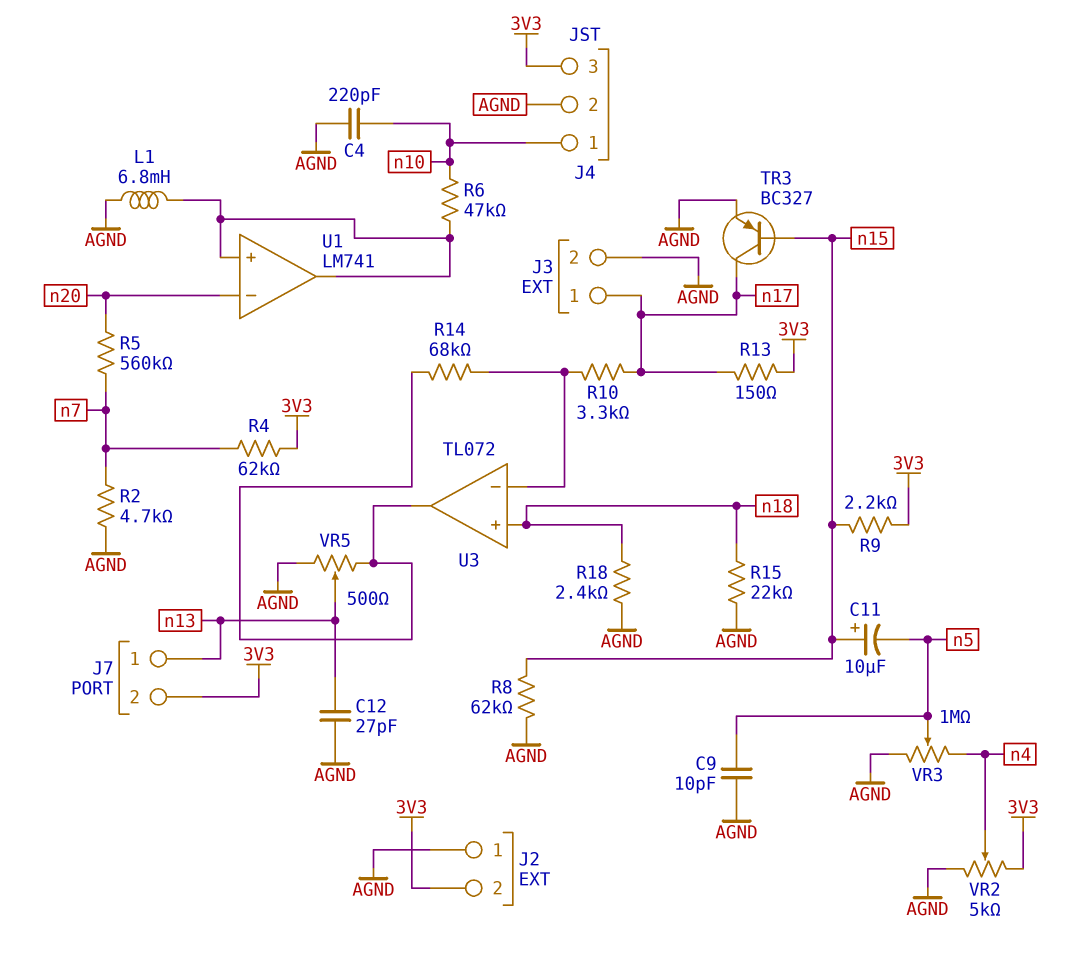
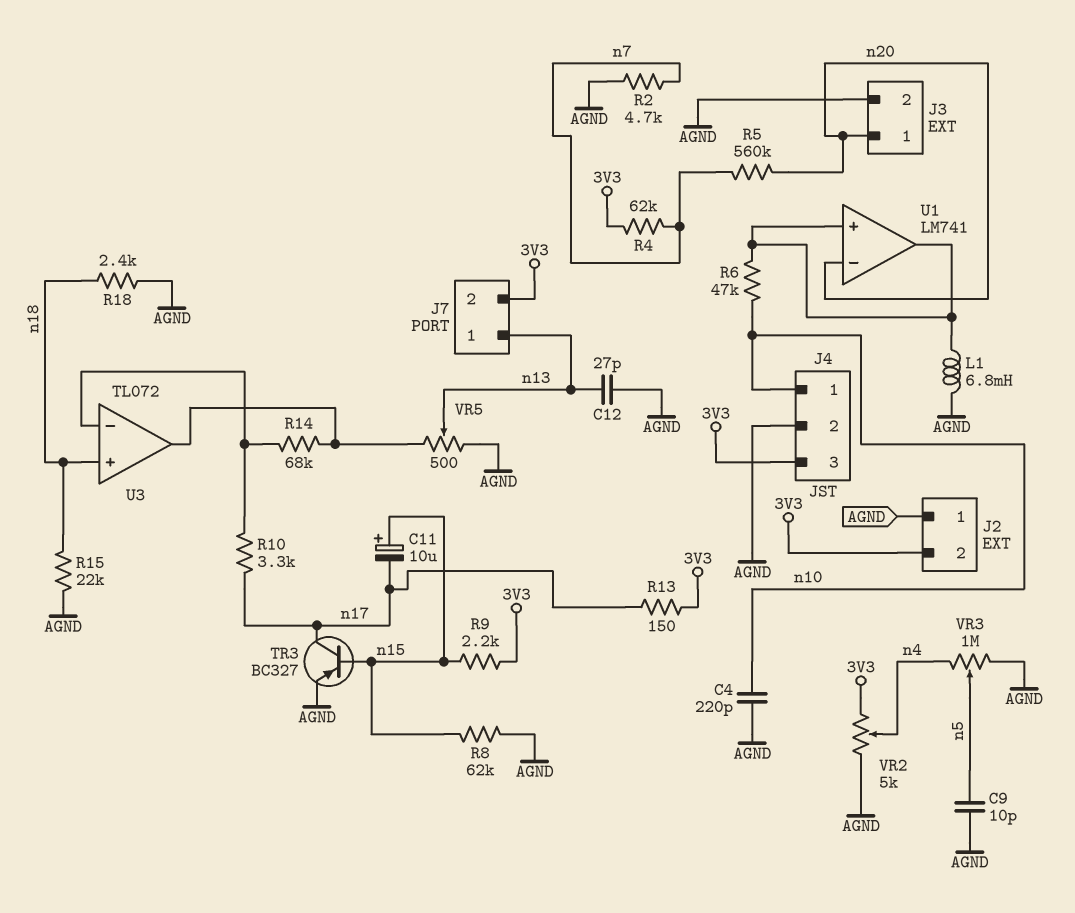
C11: 10uF (plus n15, minus n5) -> 10uF (plus n15, minus n17)
J3 pin 1: n17 -> n20

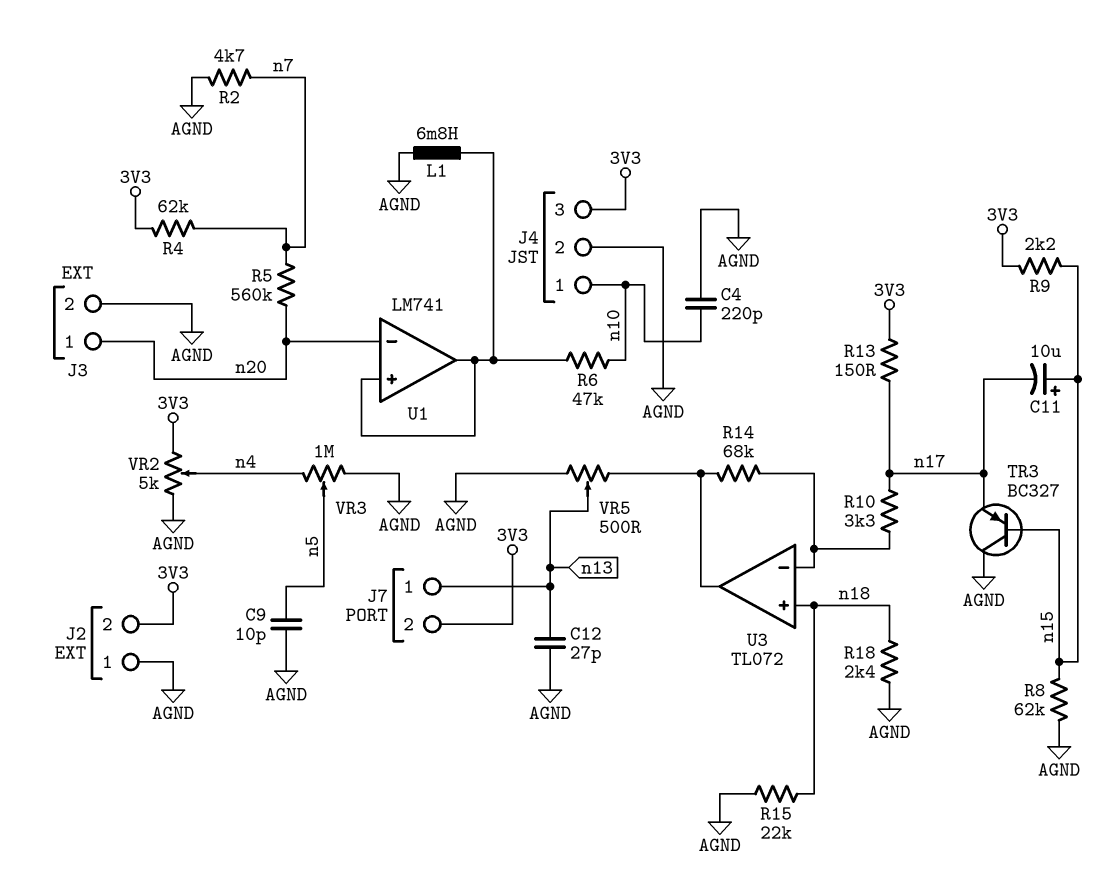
TR3: PNP BC327 (B n15, C n17, E AGND) -> PNP BC327 (B n15, C AGND, E n17)

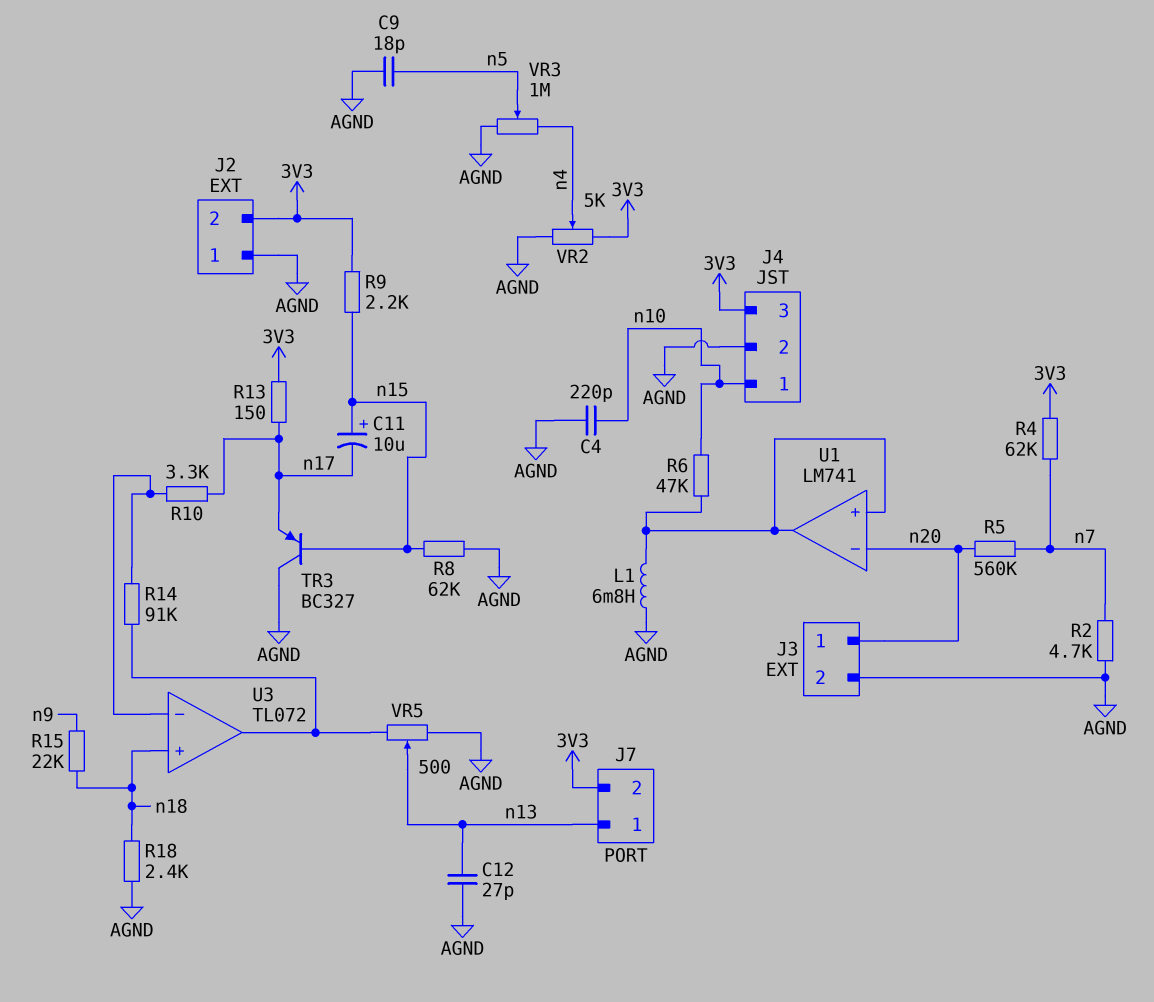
C9: 10pF (AGND, n5) -> 18pF (AGND, n5)
R14: 68k (U3/in-, U3/out) -> 91k (U3/in-, U3/out)
R15: 22k (AGND, n18) -> 22k (n9, n18)

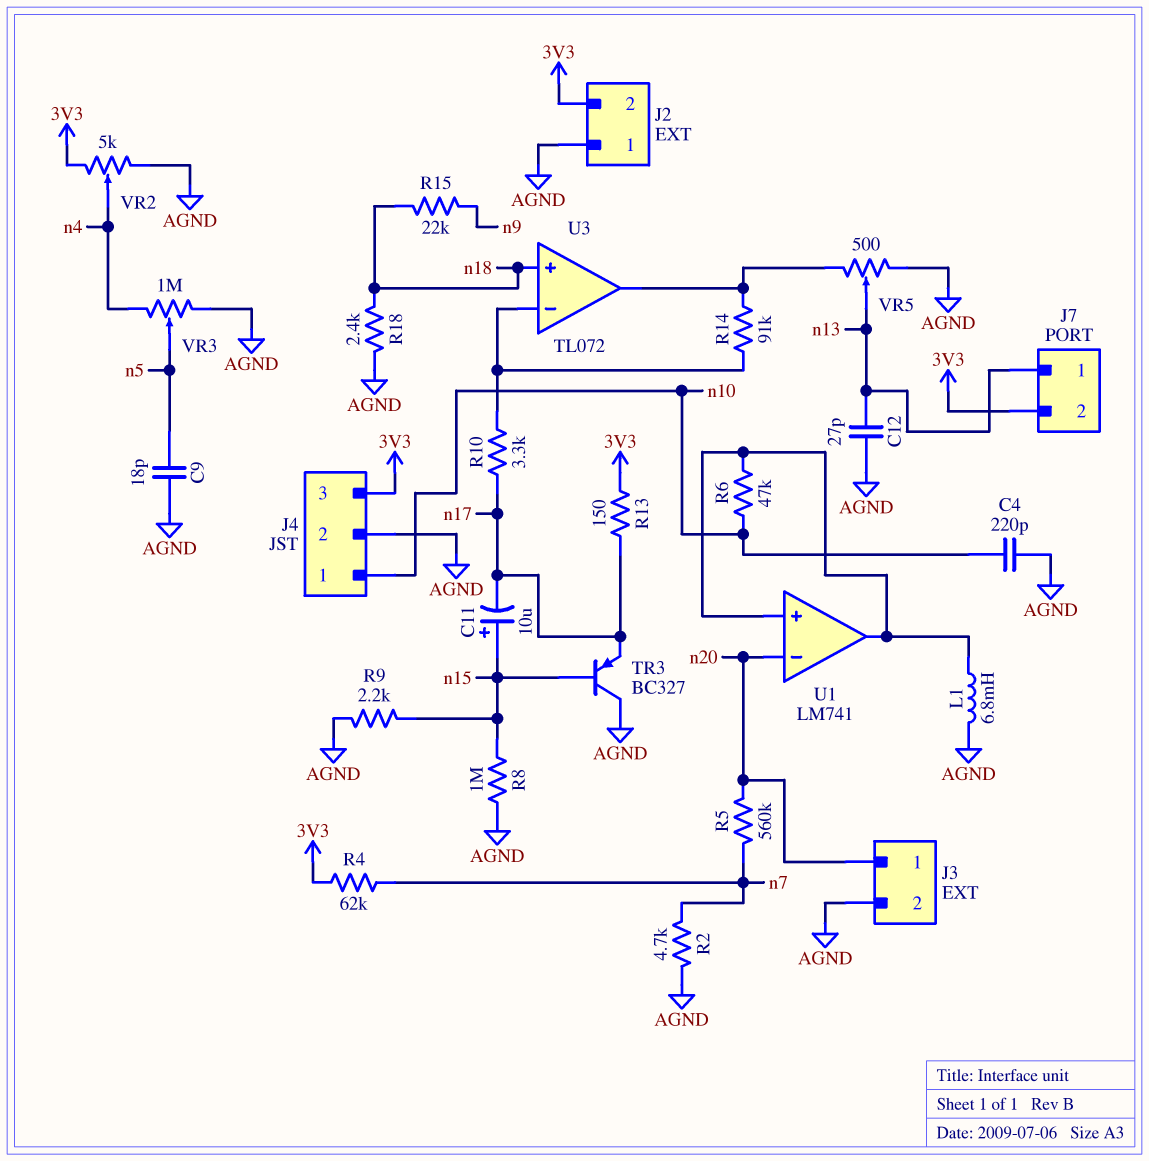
R8: 62k (AGND, n15) -> 1M (AGND, n15)
R9: 2.2k (3V3, n15) -> 2.2k (AGND, n15)

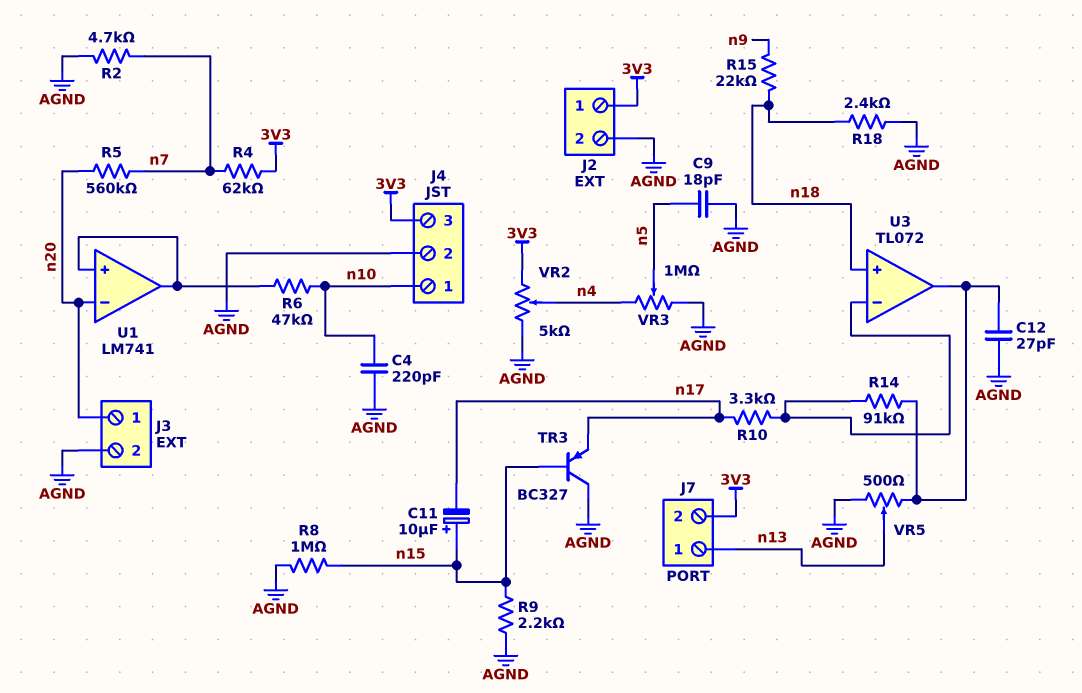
C12: 27pF (AGND, n13) -> 27pF (AGND, U3/out)
J2 pin 1: AGND -> 3V3
J2 pin 2: 3V3 -> AGND
L1: 6.8mH (AGND, U1/in+) -> none
R13: 150 (3V3, n17) -> none

